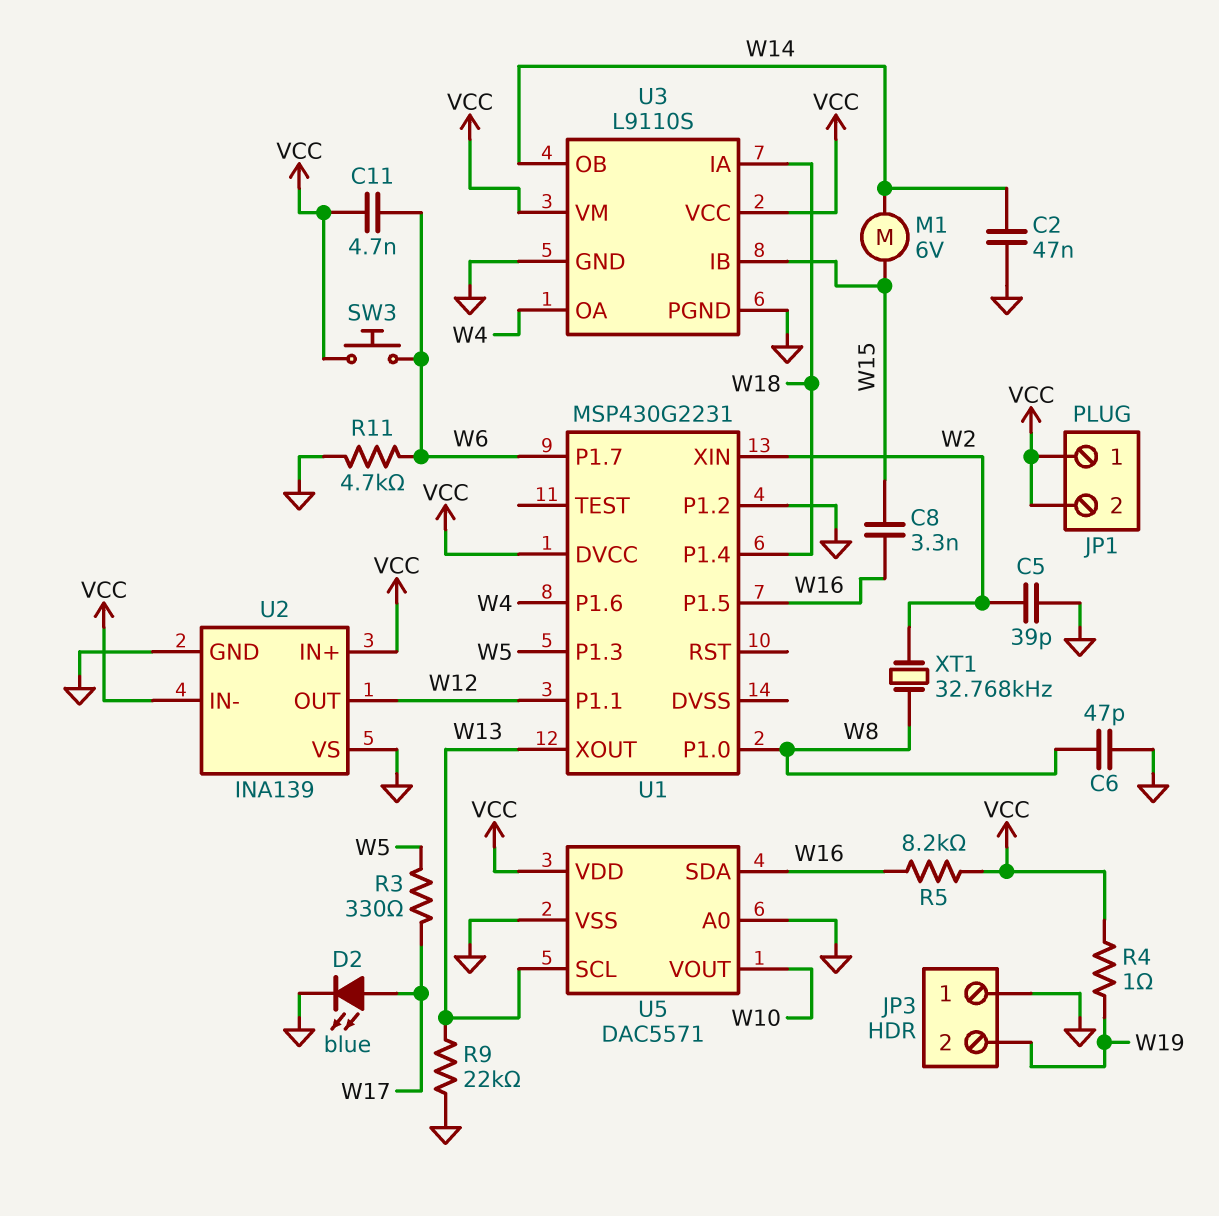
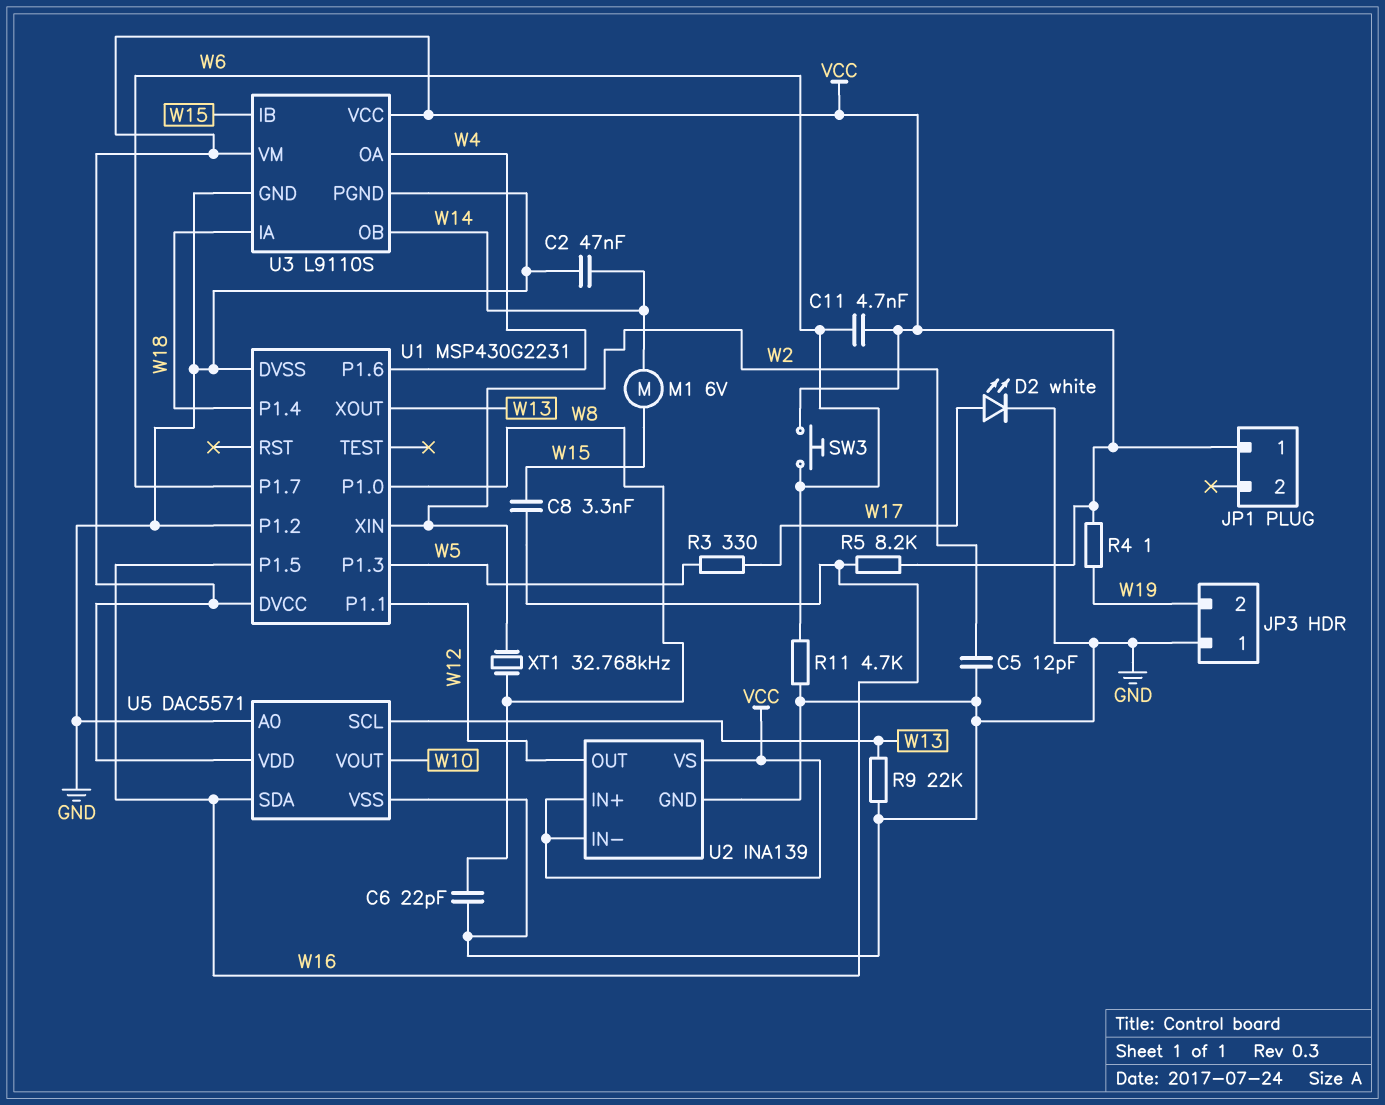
C5: 39pF (GND, W2) -> 12pF (GND, W2)
C6: 47pF (GND, W8) -> 22pF (GND, W8)
D2: LED blue (A W17, K GND) -> LED white (A W17, K GND)
JP1 pin 2: VCC -> none
U1 pin DVSS: none -> GND
U2 pin VS: GND -> VCC

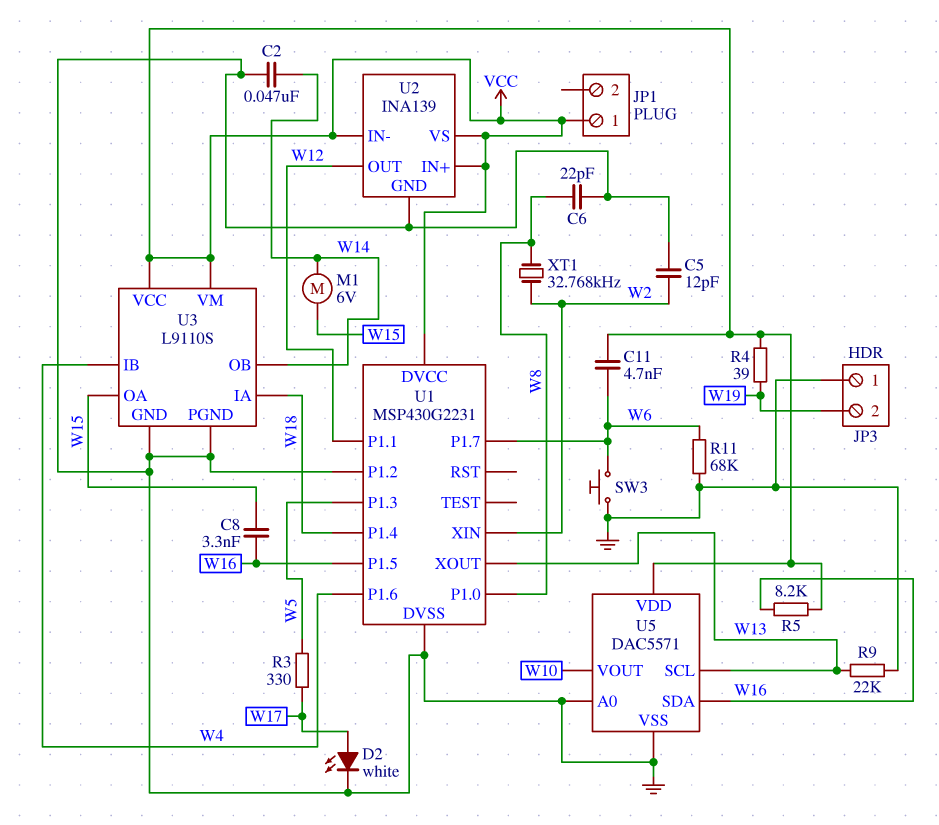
R4: 1 (VCC, W19) -> 39 (VCC, W19)
R11: 4.7k (GND, W6) -> 68k (GND, W6)
SW3: button (VCC, W6) -> button (GND, W6)
U3 pin IB: W15 -> W4
U3 pin OA: W4 -> W15

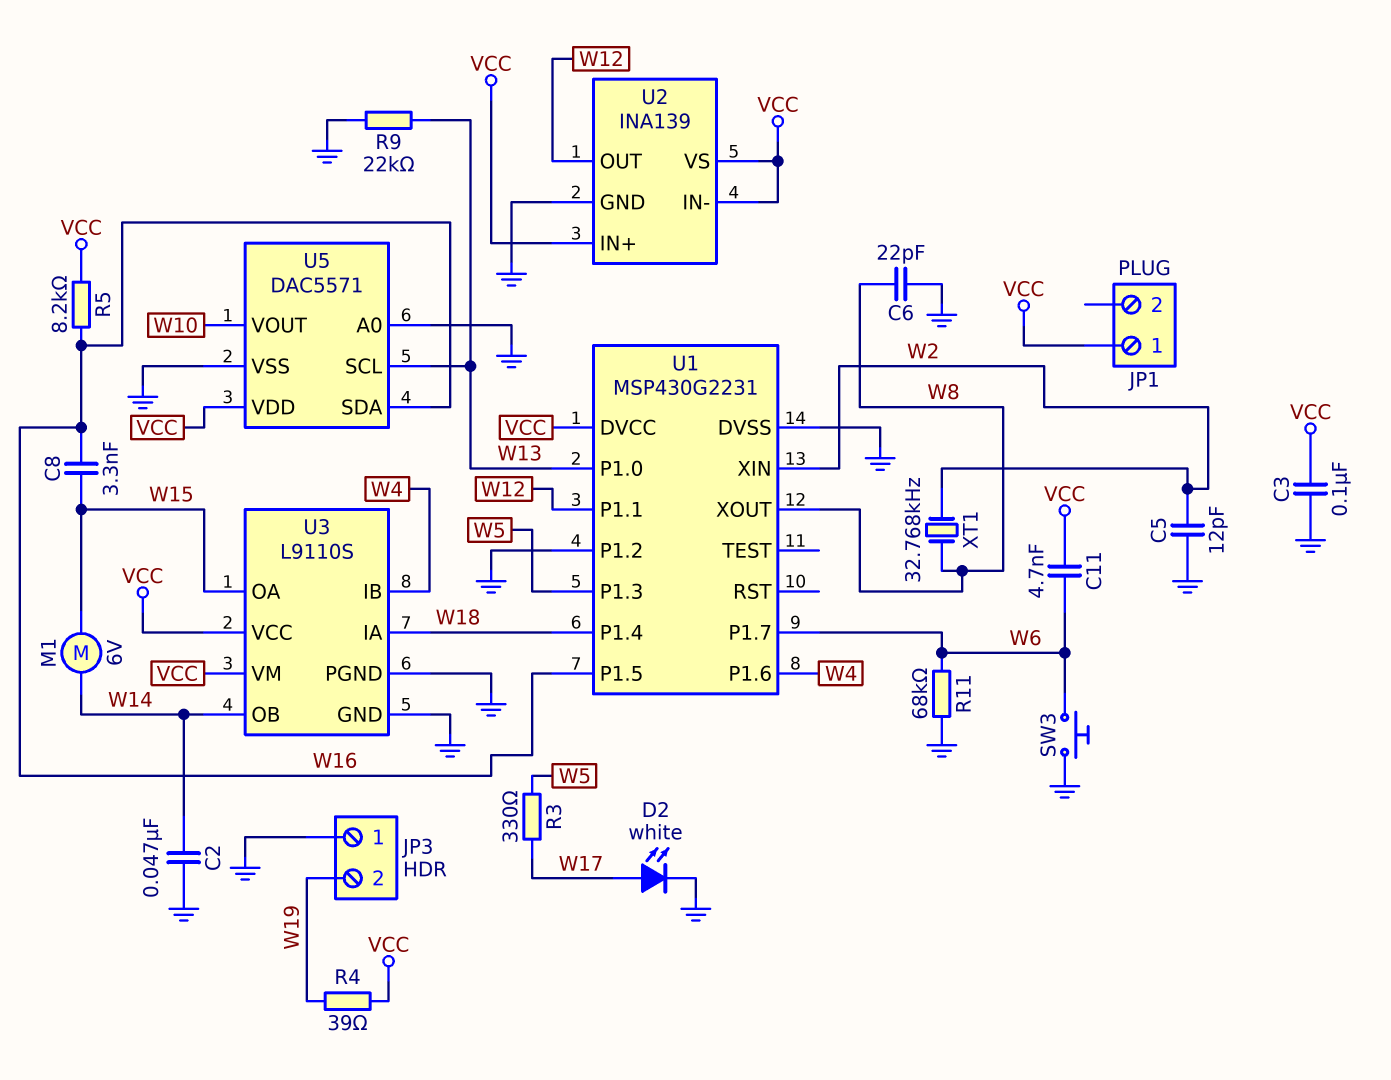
C3: none -> 100nF (GND, VCC)
U1 pin P1.0: W8 -> W13
U1 pin XOUT: W13 -> W8

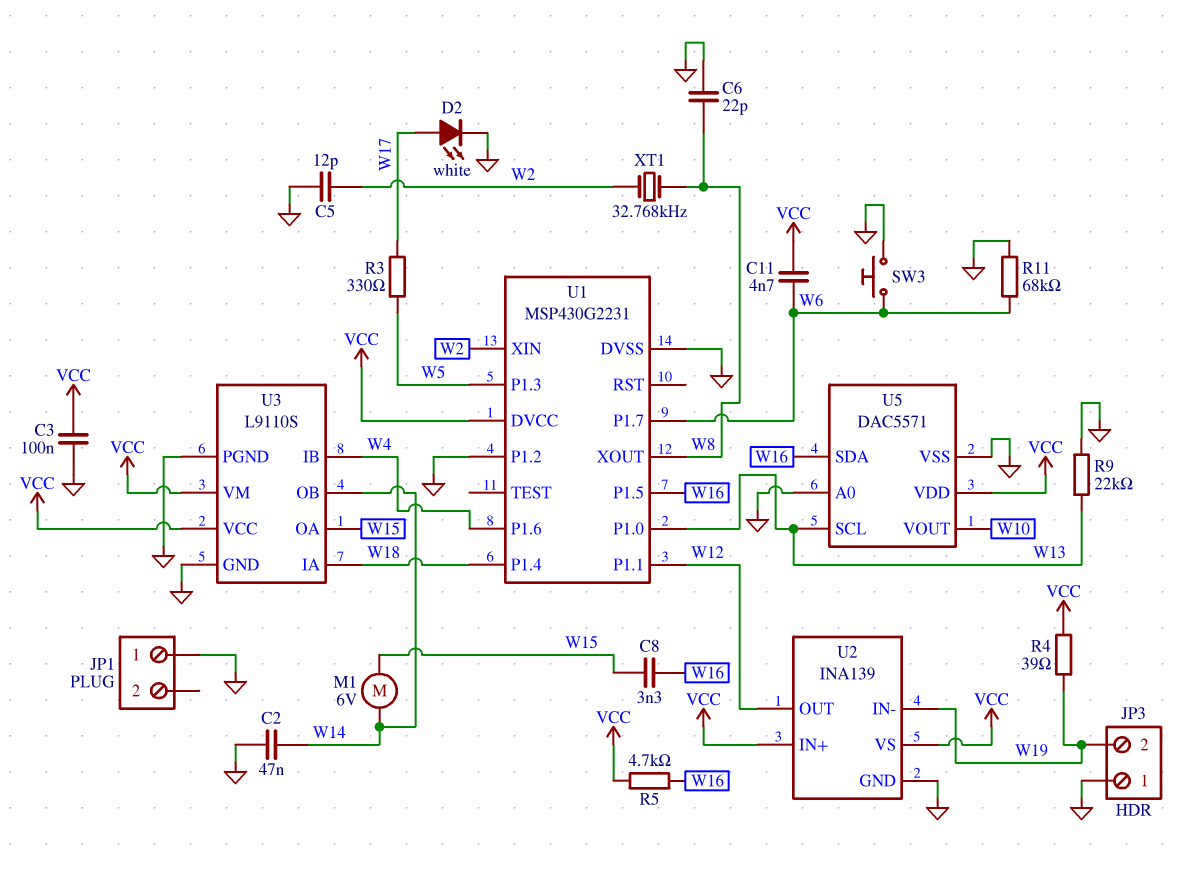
JP1 pin 1: VCC -> GND
R5: 8.2k (VCC, W16) -> 4.7k (VCC, W16)
U2 pin IN-: VCC -> W19

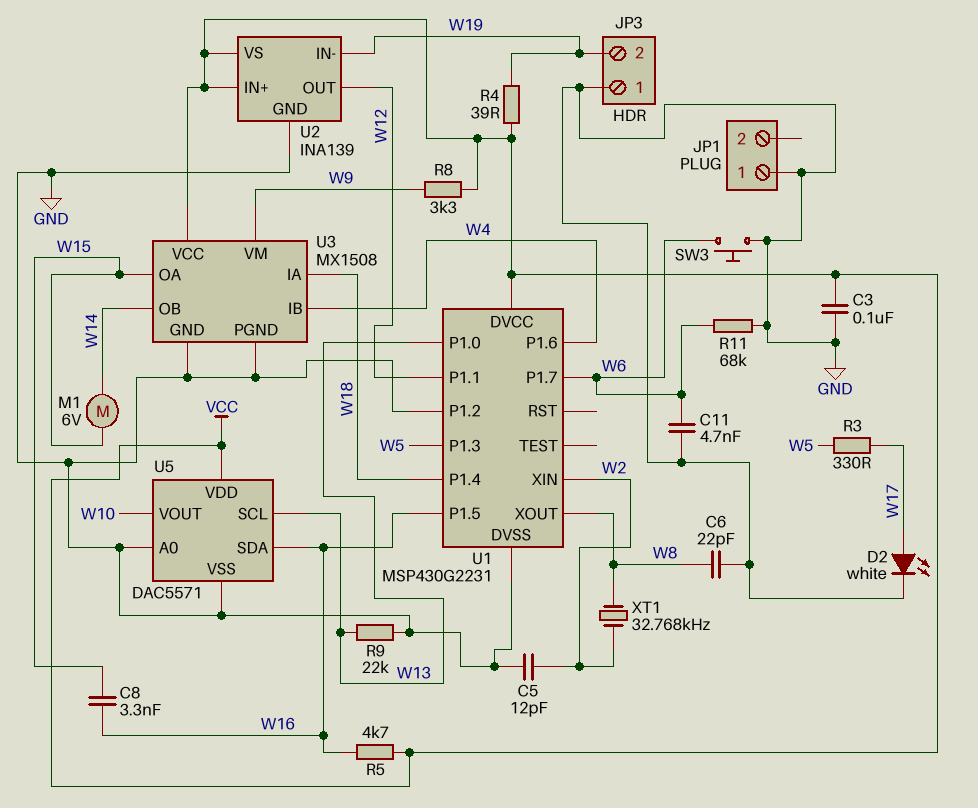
C2: 47nF (GND, W14) -> none
C11: 4.7nF (VCC, W6) -> 4.7nF (GND, W6)
R8: none -> 3.3k (VCC, W9)
U3: L9110S -> MX1508
U3 pin VM: VCC -> W9

